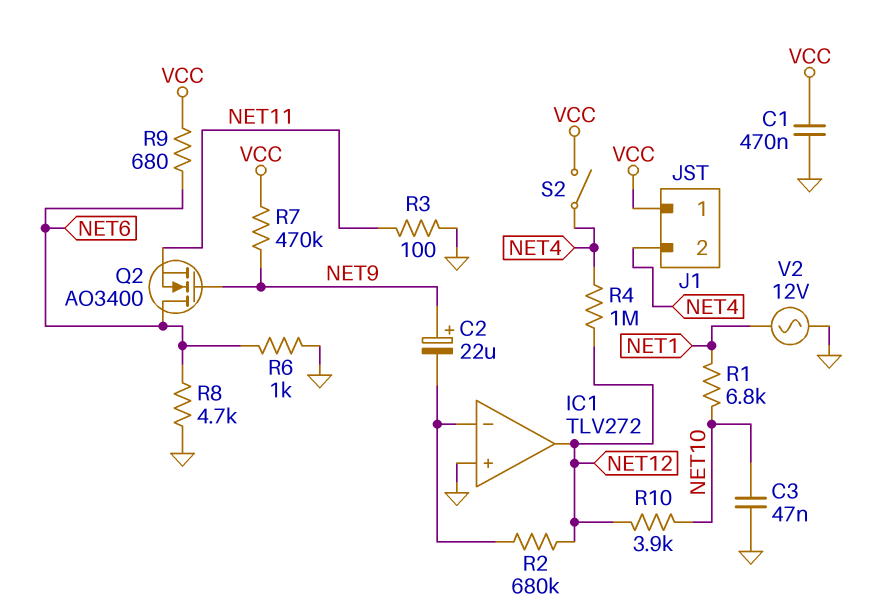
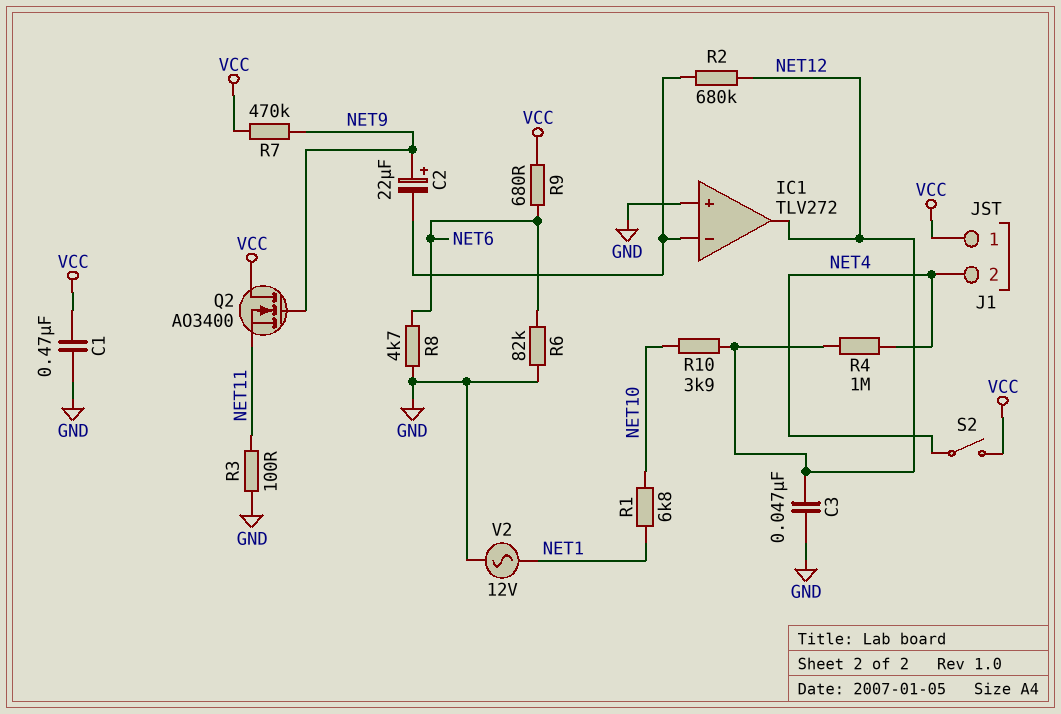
C3: 47nF (GND, NET10) -> 47nF (GND, NET12)
Q2: NMOS AO3400 (G NET9, D NET6, S NET11) -> NMOS AO3400 (G NET9, D VCC, S NET11)
R6: 1k (GND, NET6) -> 82k (GND, NET6)

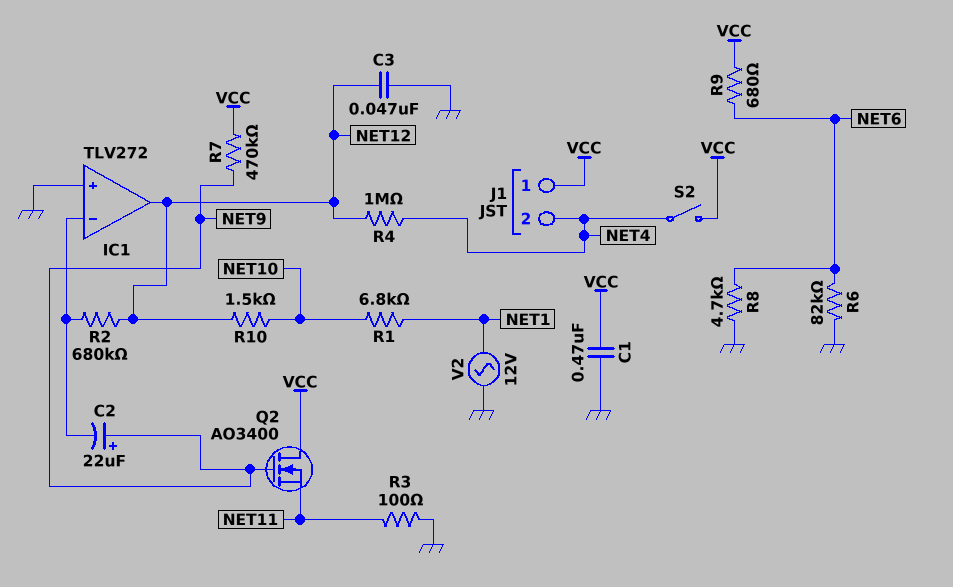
R10: 3.9k (NET10, NET12) -> 1.5k (NET10, NET12)

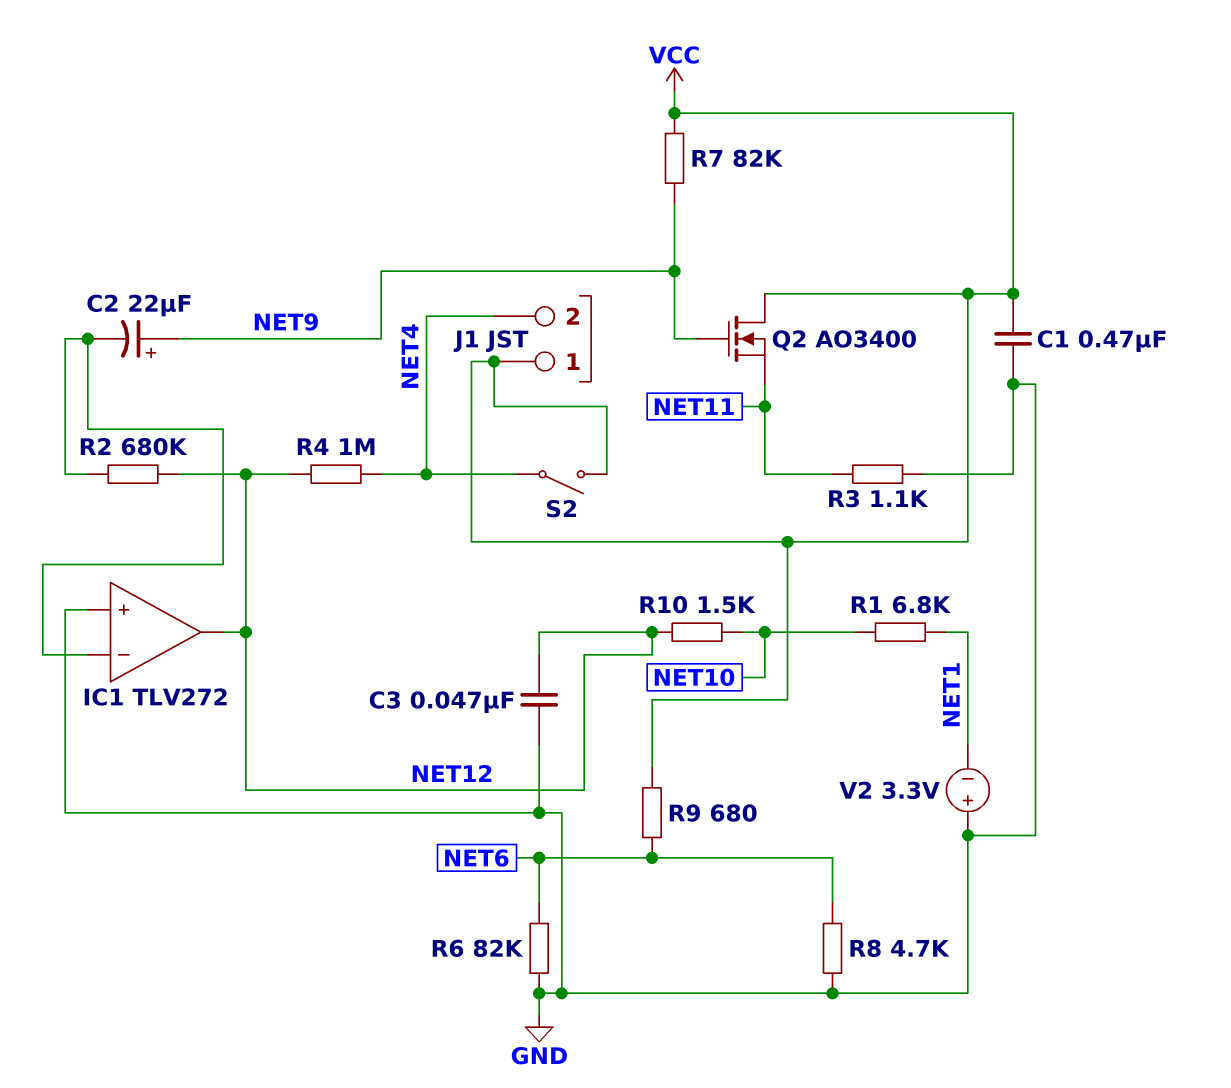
R3: 100 (GND, NET11) -> 1.1k (GND, NET11)
R7: 470k (NET9, VCC) -> 82k (NET9, VCC)
V2: AC 12V (GND, NET1) -> 3.3V (plus GND, minus NET1)

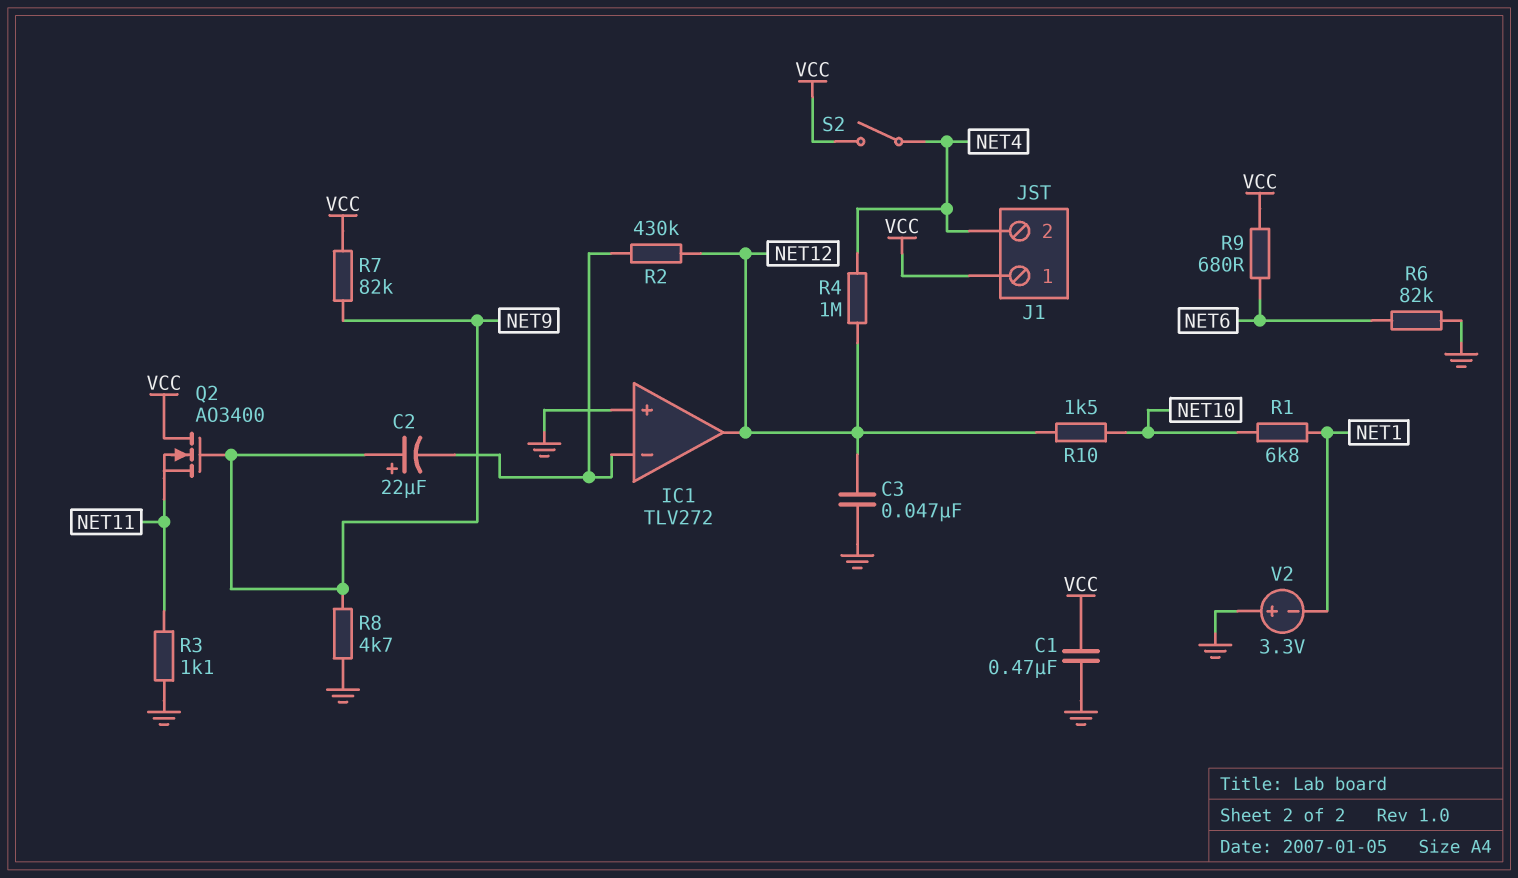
R2: 680k (IC1/in-, NET12) -> 430k (IC1/in-, NET12)
R8: 4.7k (GND, NET6) -> 4.7k (GND, NET9)

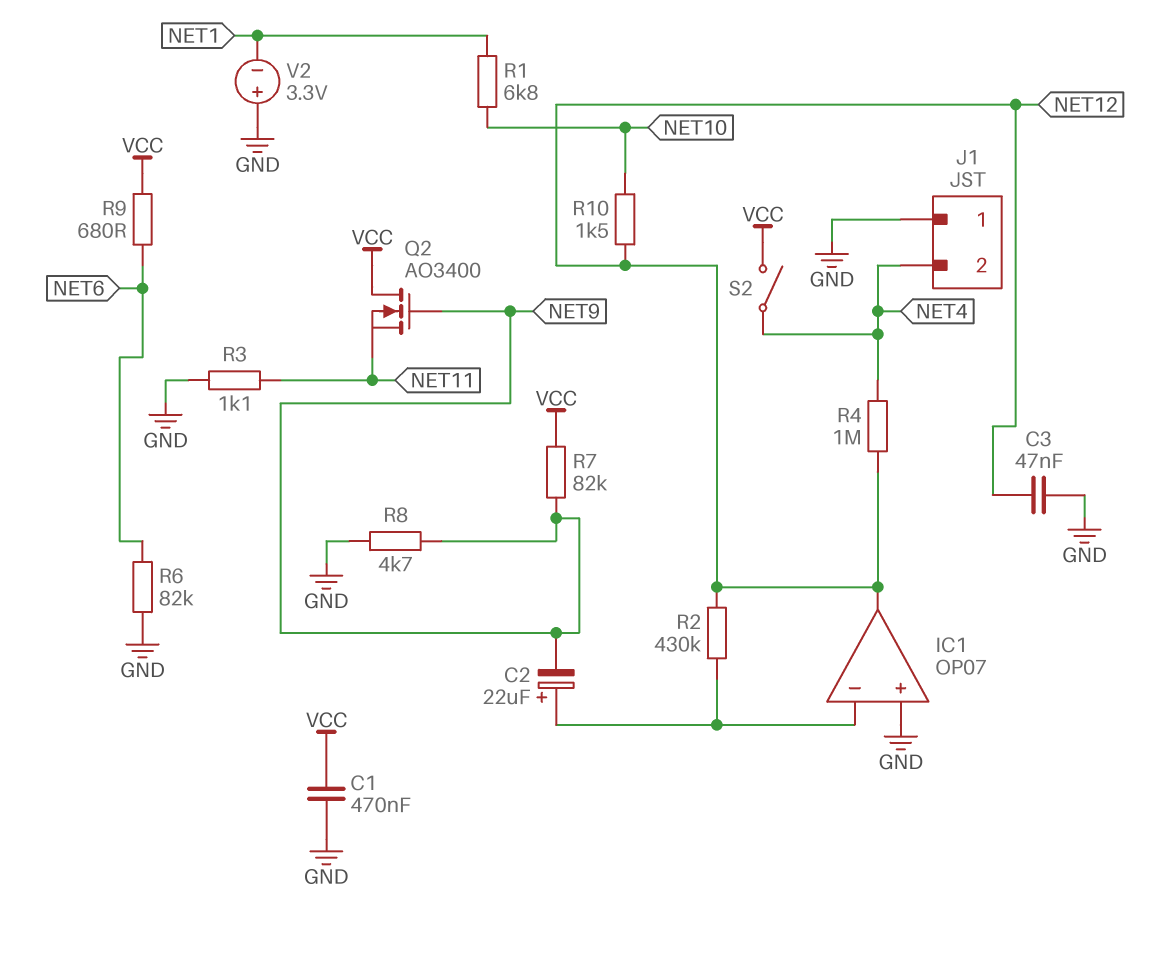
C2: 22uF (plus NET9, minus IC1/in-) -> 22uF (plus IC1/in-, minus NET9)
IC1: TLV272 -> OP07
J1 pin 1: VCC -> GND

